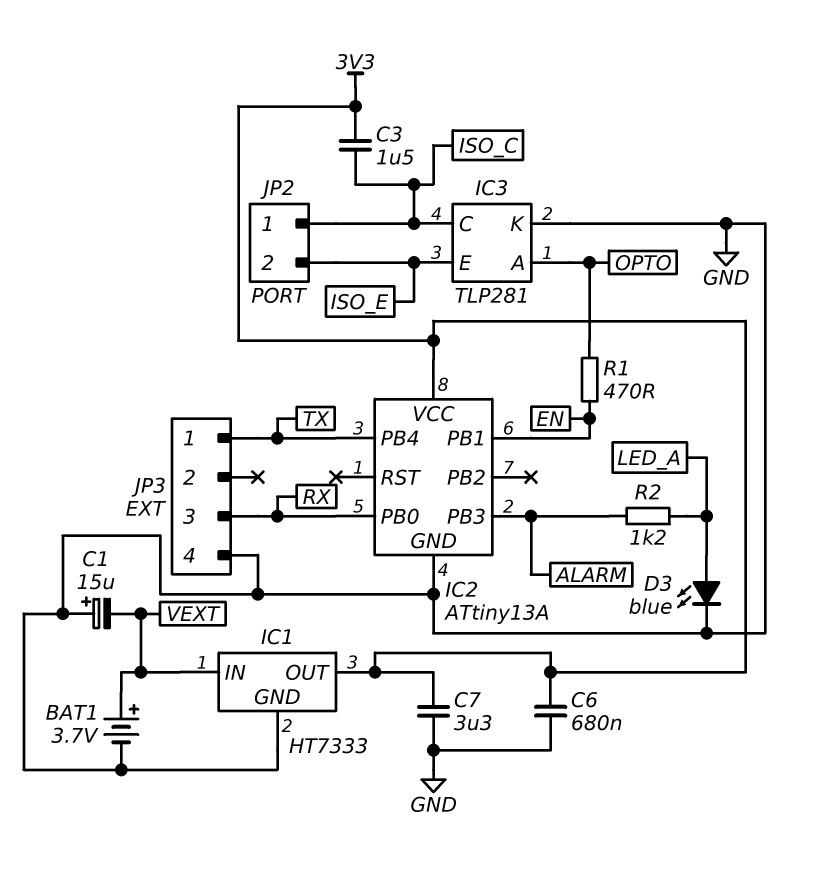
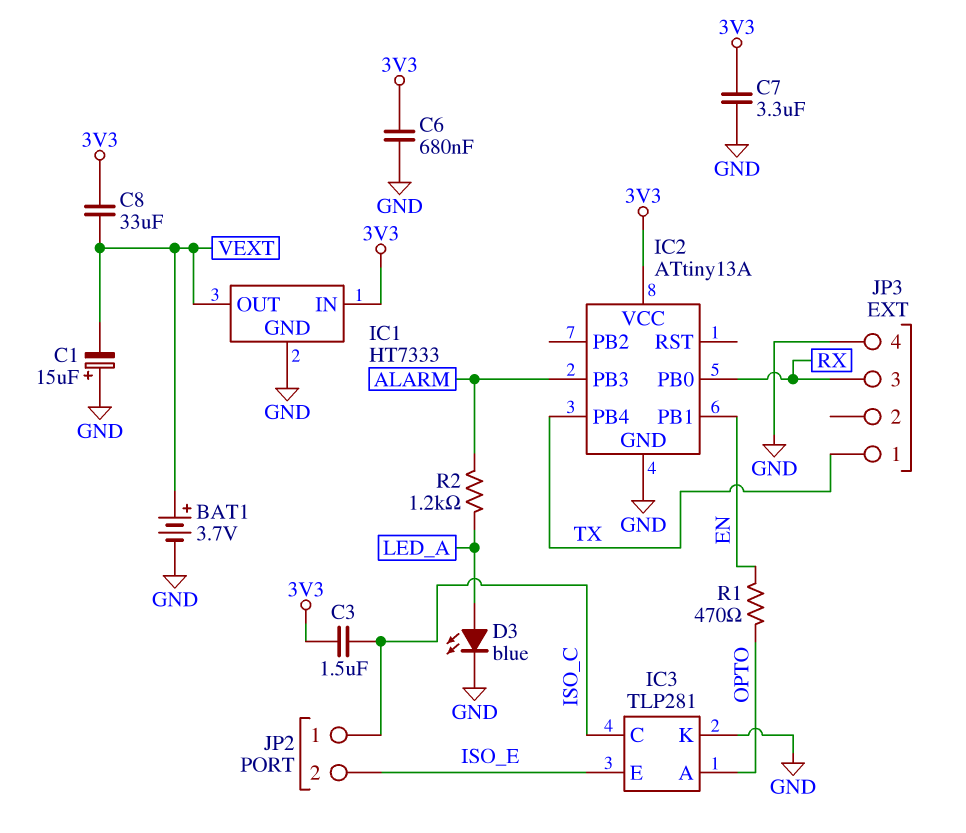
C8: none -> 33uF (3V3, VEXT)
IC1 pin IN: VEXT -> 3V3
IC1 pin OUT: 3V3 -> VEXT

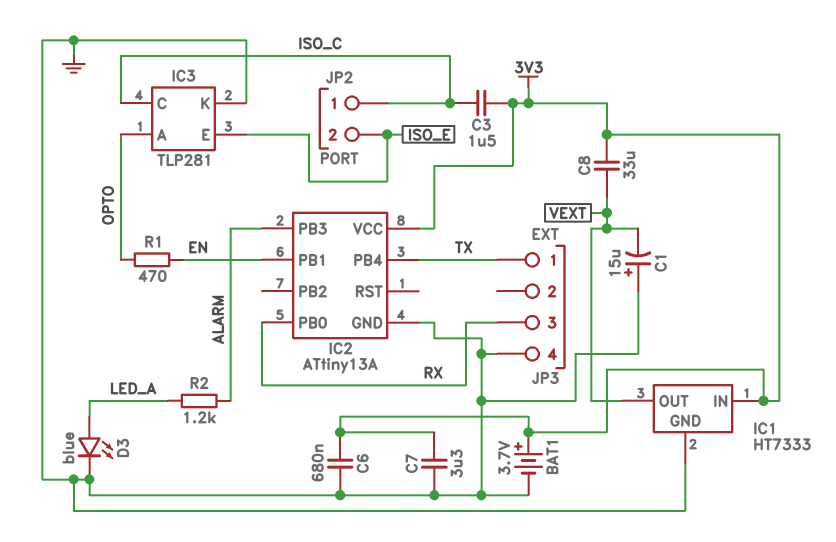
BAT1: 3.7V (plus VEXT, minus GND) -> 3.7V (plus 3V3, minus GND)

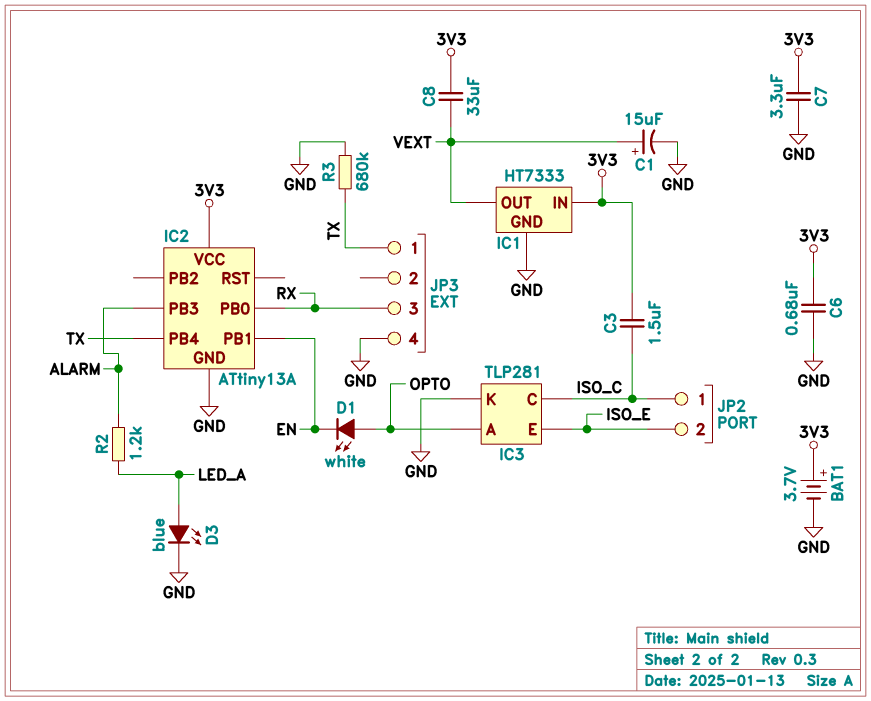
C1: 15uF (plus GND, minus VEXT) -> 15uF (plus VEXT, minus GND)
D1: none -> LED white (A OPTO, K EN)
R1: 470 (EN, OPTO) -> none
R3: none -> 680k (GND, TX)

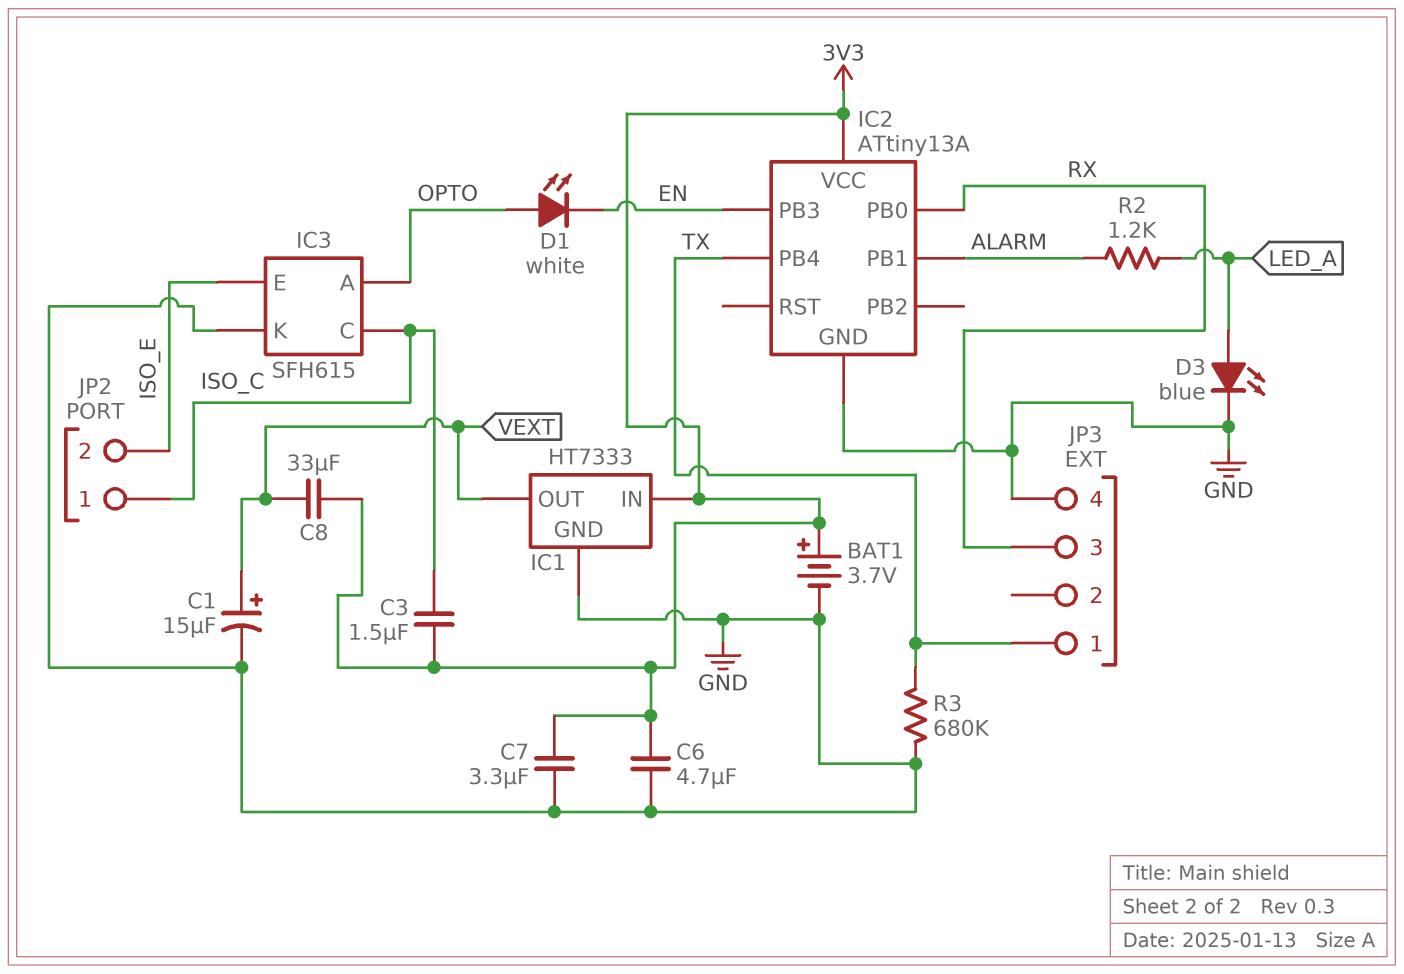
C6: 680nF (3V3, GND) -> 4.7uF (3V3, GND)
IC2 pin PB1: EN -> ALARM
IC2 pin PB3: ALARM -> EN
IC3: TLP281 -> SFH615

